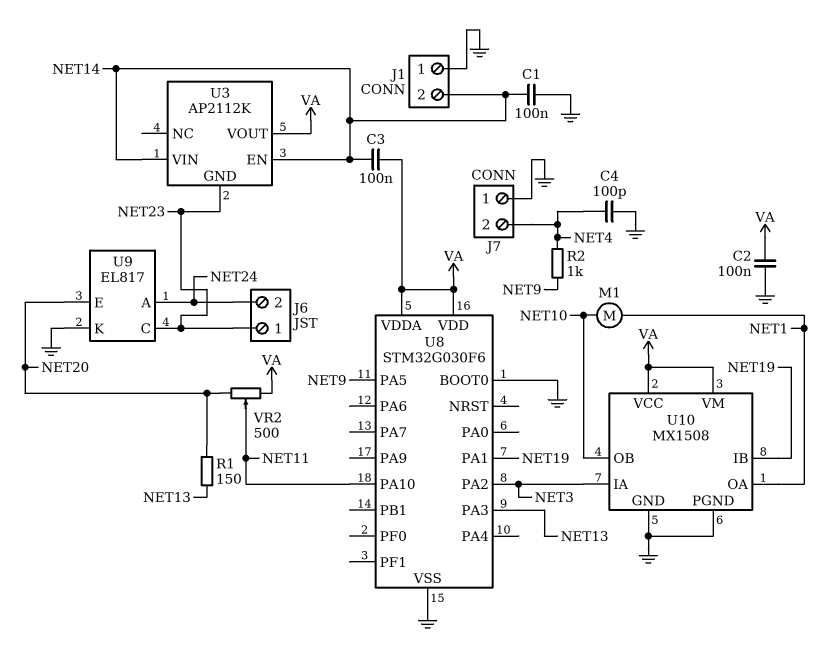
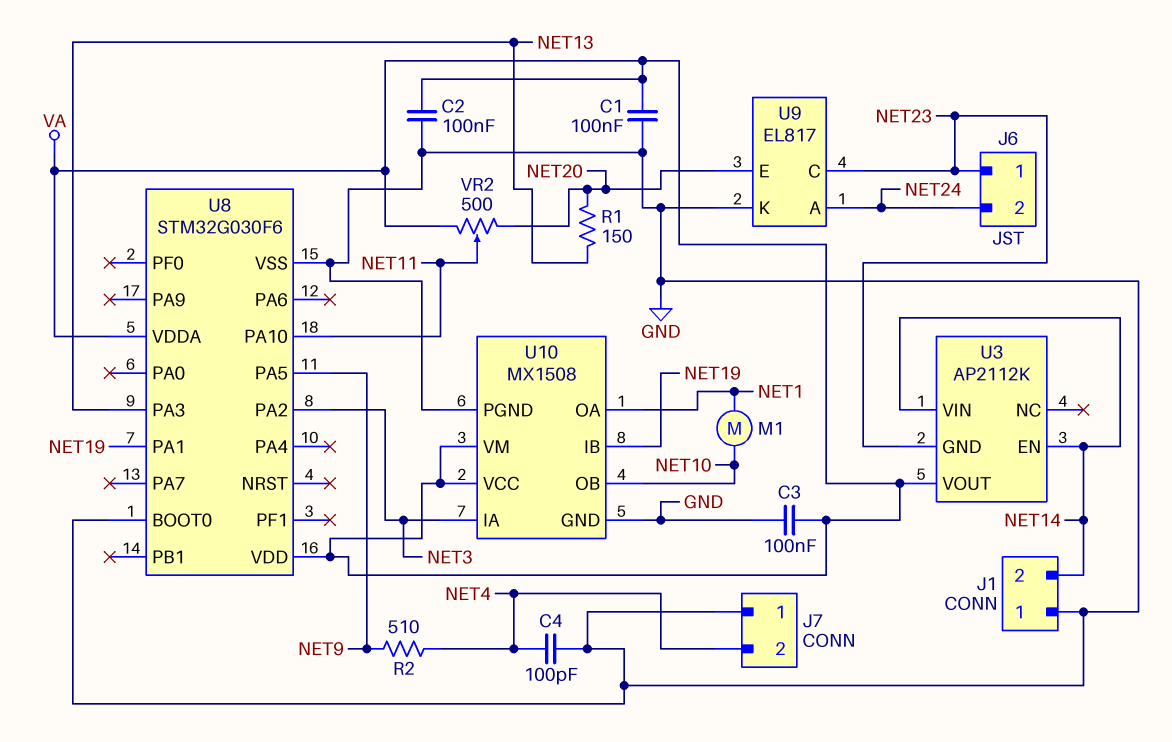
C1: 100nF (GND, NET14) -> 100nF (GND, VA)
C3: 100nF (NET14, VA) -> 100nF (GND, VA)
R2: 1k (NET4, NET9) -> 510 (NET4, NET9)

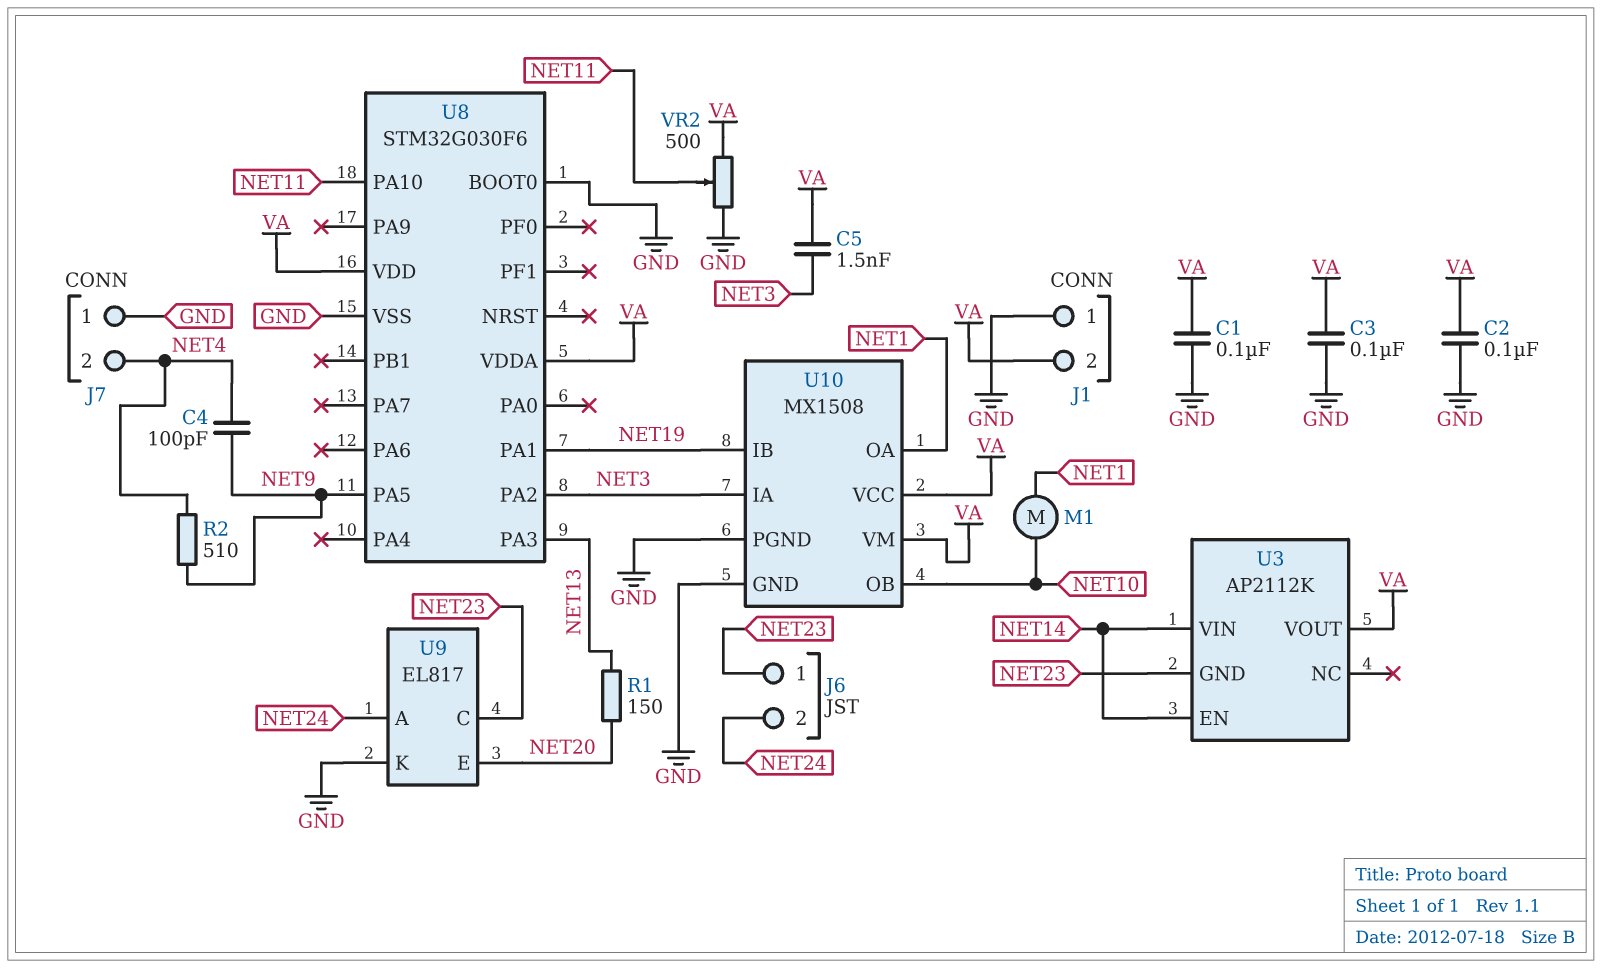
C4: 100pF (GND, NET4) -> 100pF (NET4, NET9)
C5: none -> 1.5nF (NET3, VA)
J1 pin 2: NET14 -> VA
VR2: 500 (NET20, VA, wiper NET11) -> 500 (GND, VA, wiper NET11)

